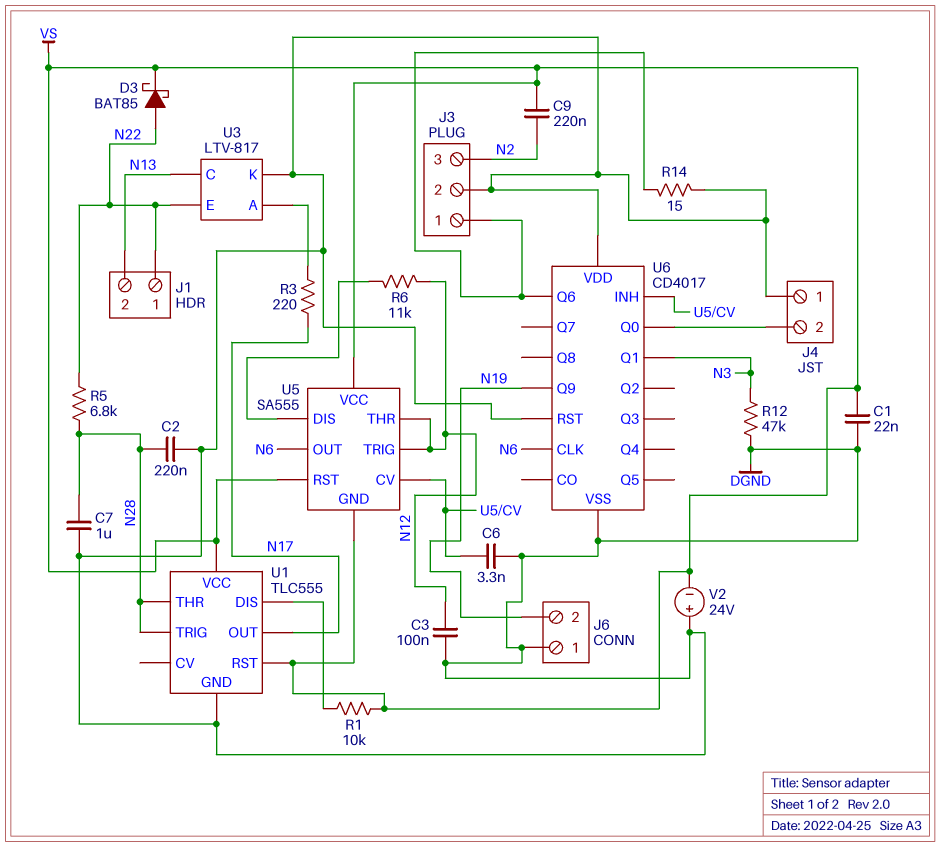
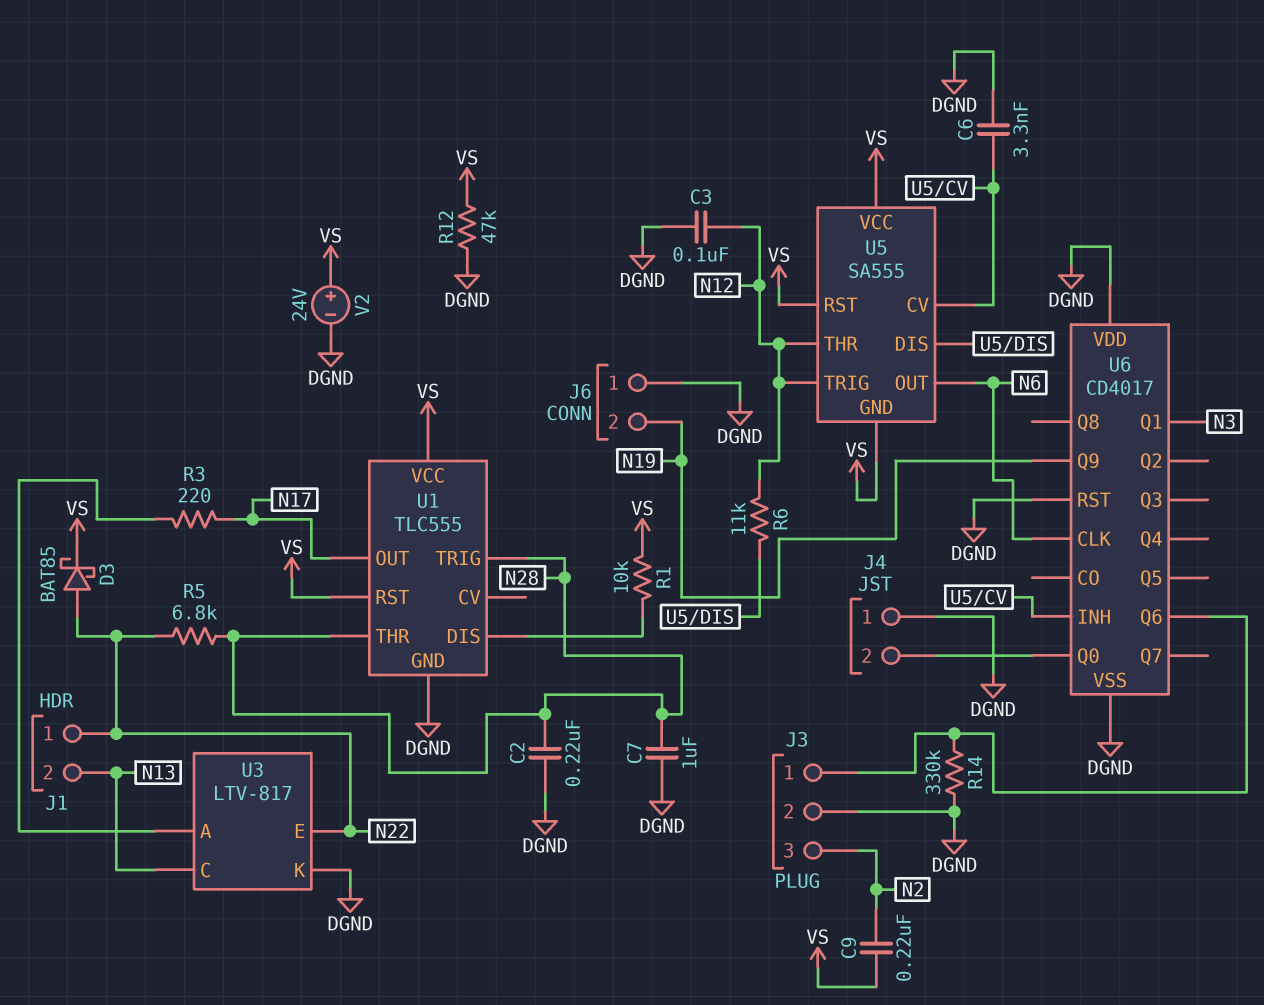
C1: 22nF (DGND, VS) -> none
R12: 47k (DGND, N3) -> 47k (DGND, VS)
R14: 15 (DGND, J3/1) -> 330k (DGND, J3/1)
V2: 24V (plus DGND, minus VS) -> 24V (plus VS, minus DGND)

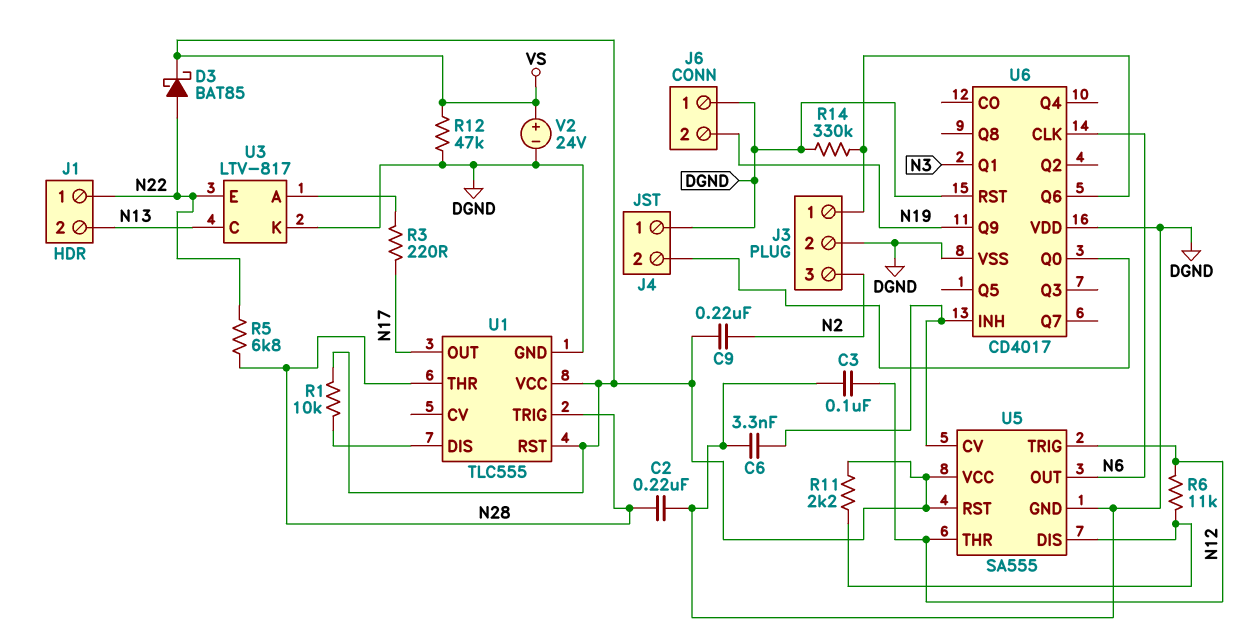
C7: 1uF (DGND, N28) -> none
R11: none -> 2.2k (U5/DIS, VS)
U5 pin GND: VS -> DGND

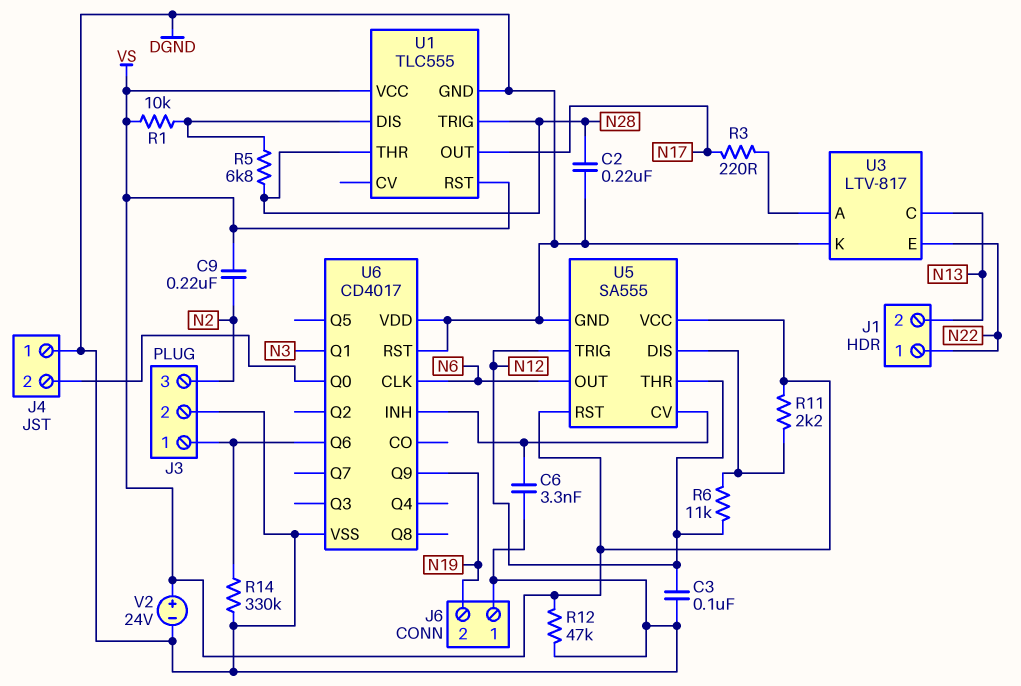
D3: schottky BAT85 (A N22, K VS) -> none
R5: 6.8k (N22, N28) -> 6.8k (N28, U1/DIS)

